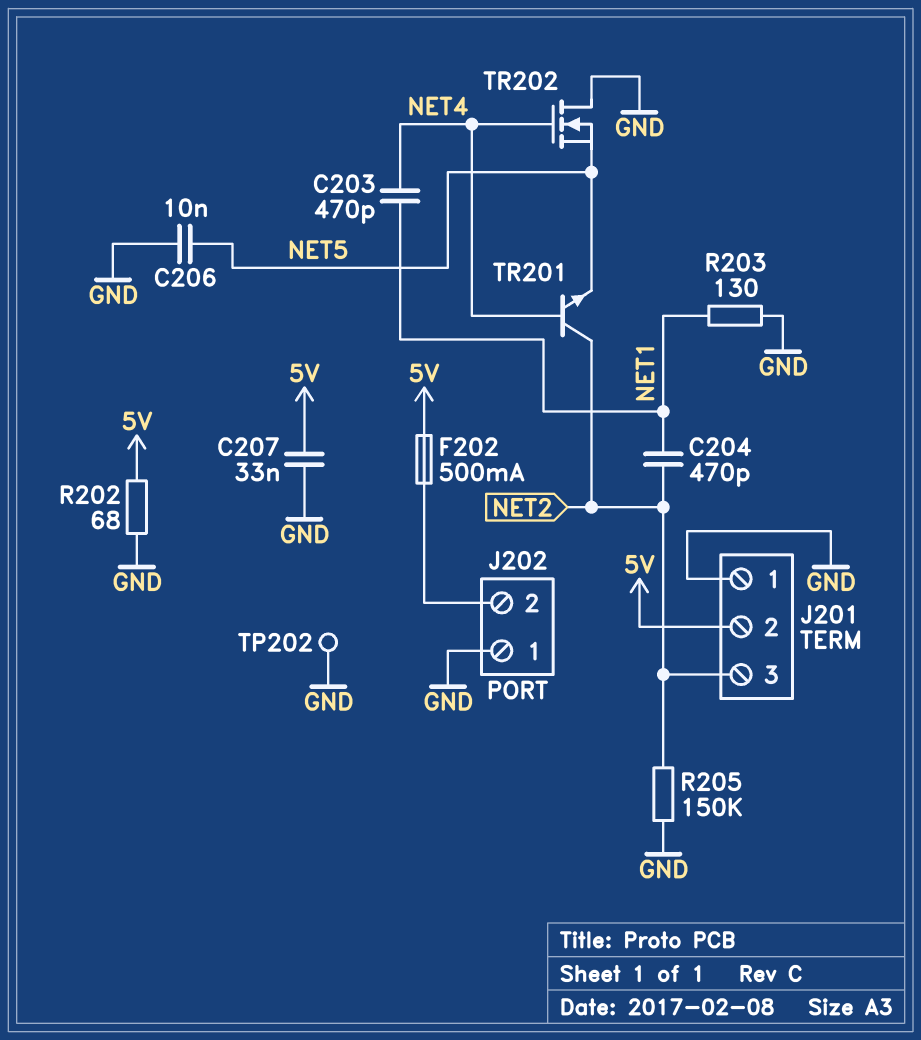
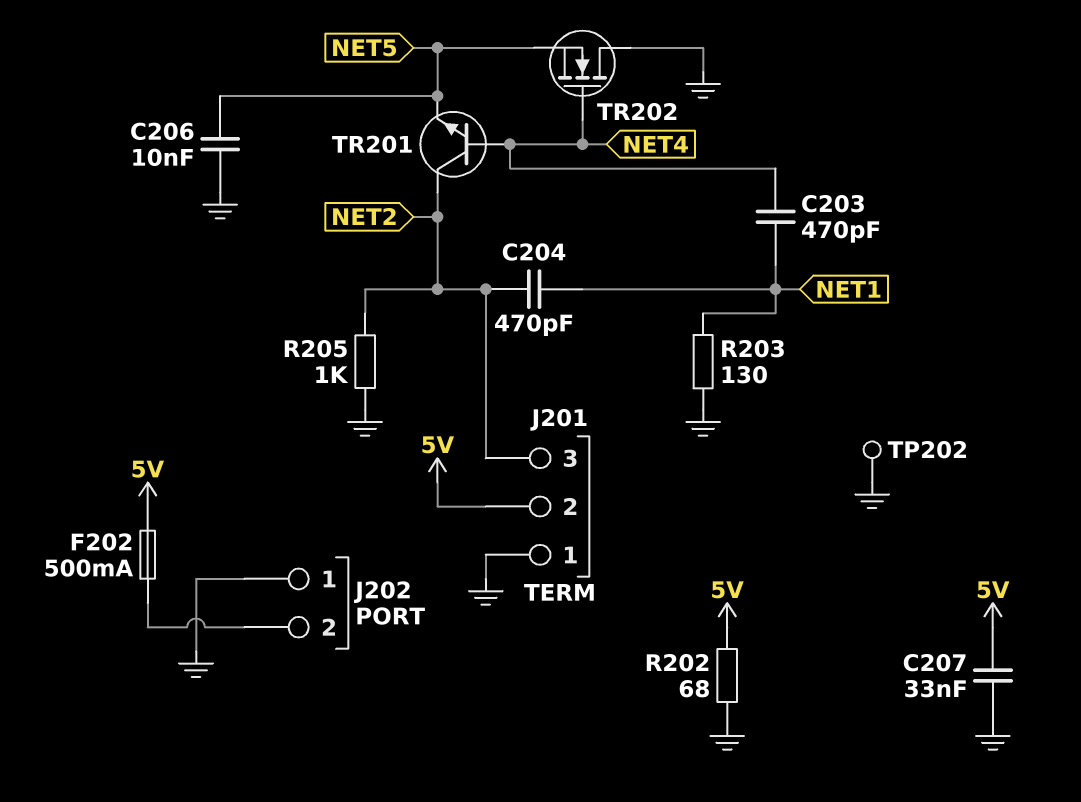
R205: 150k (GND, NET2) -> 1k (GND, NET2)

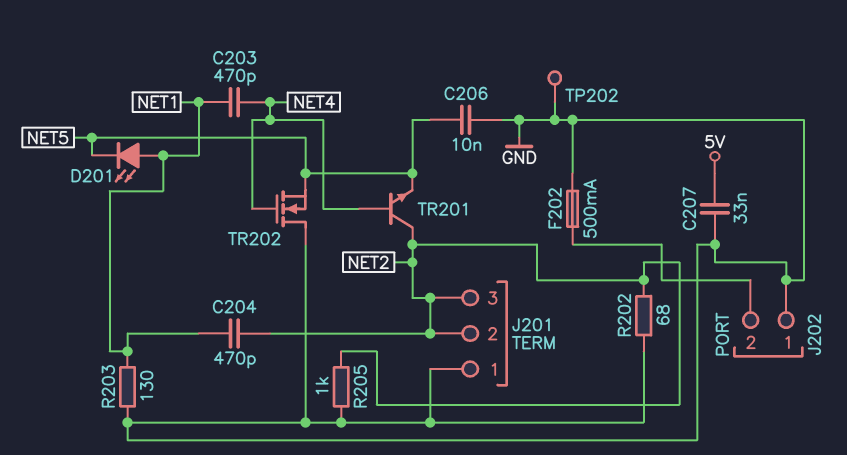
D201: none -> LED (A NET1, K NET5)
F202: 500mA (5V, J202/2) -> 500mA (GND, J202/2)
J201 pin 2: 5V -> NET2
R202: 68 (5V, GND) -> 68 (GND, NET2)

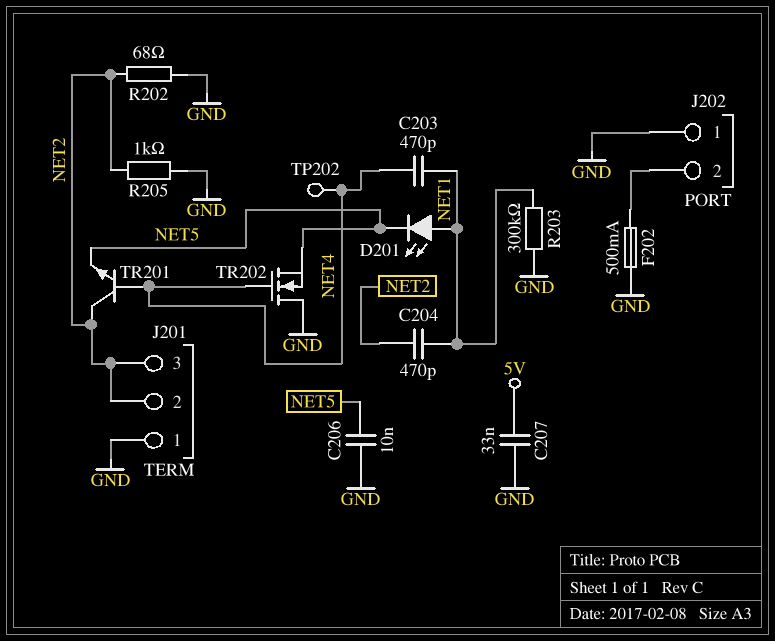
R203: 130 (GND, NET1) -> 300k (GND, NET1)
TP202: test point (GND) -> test point (NET4)

